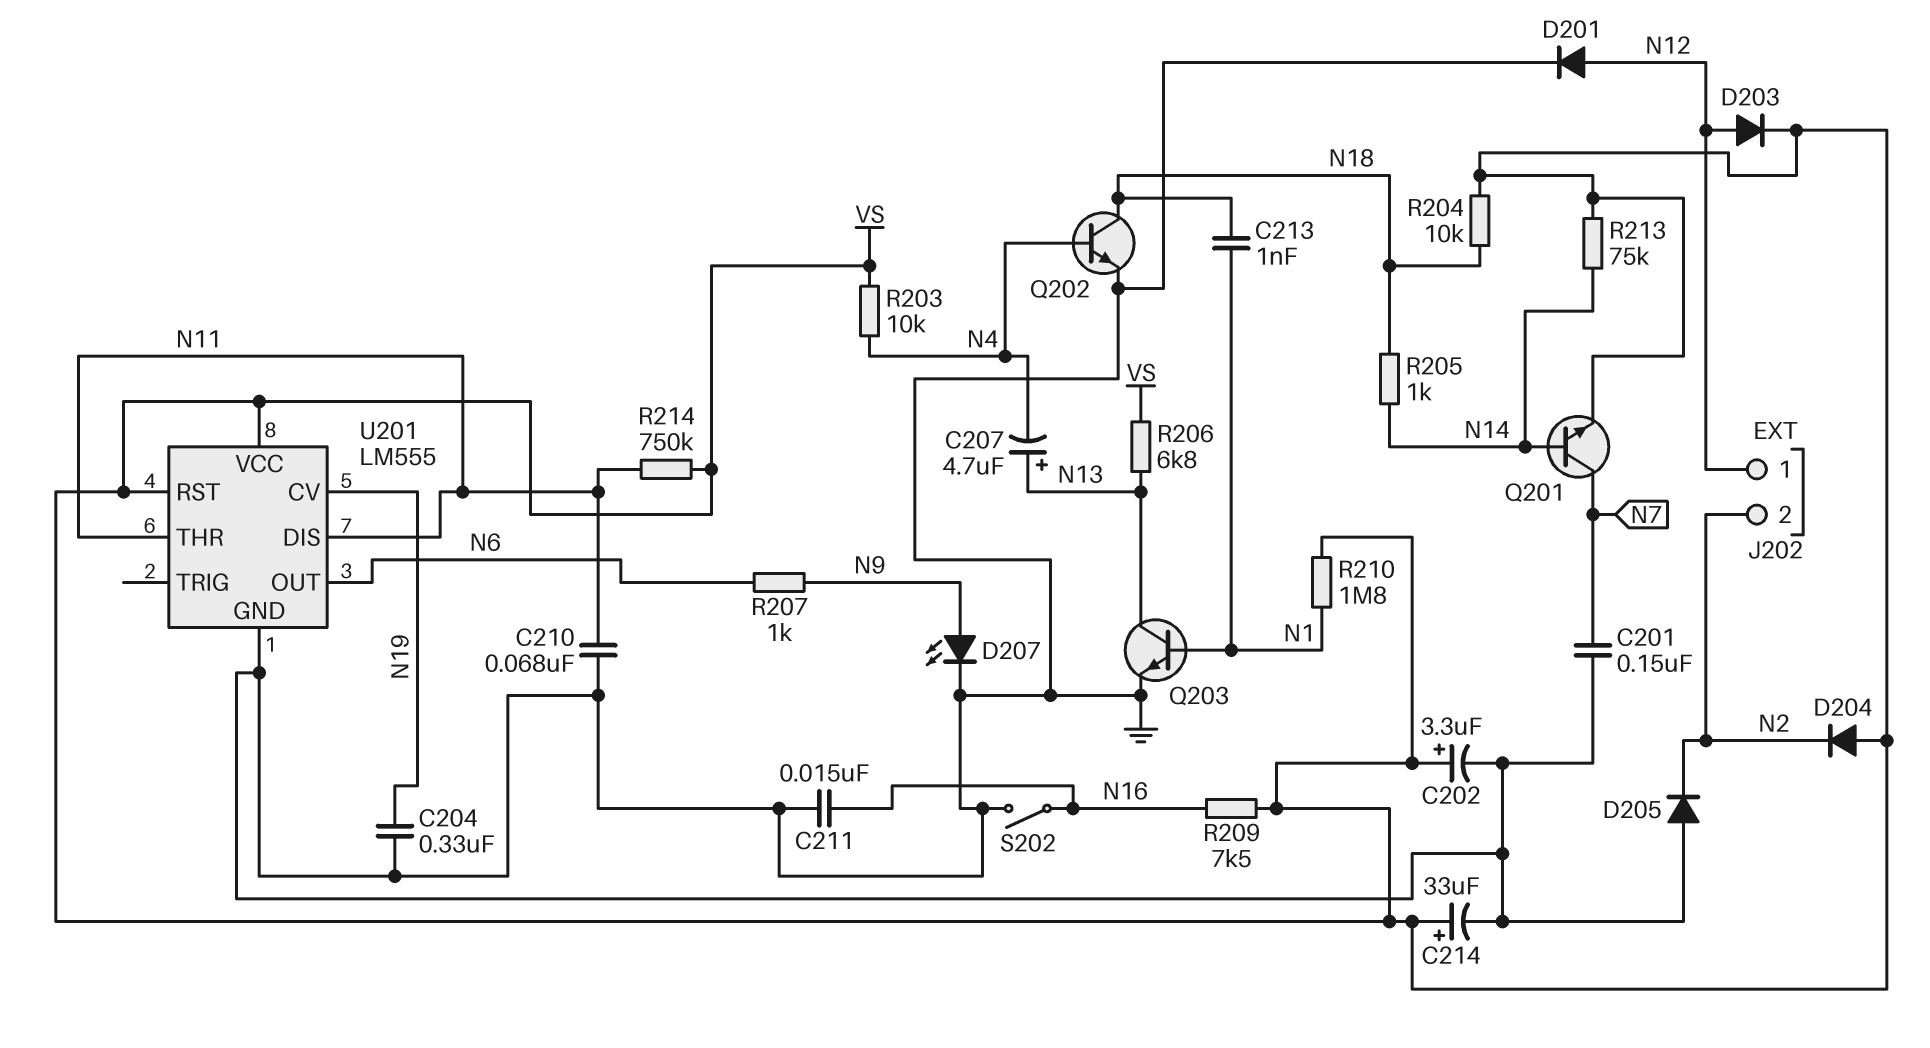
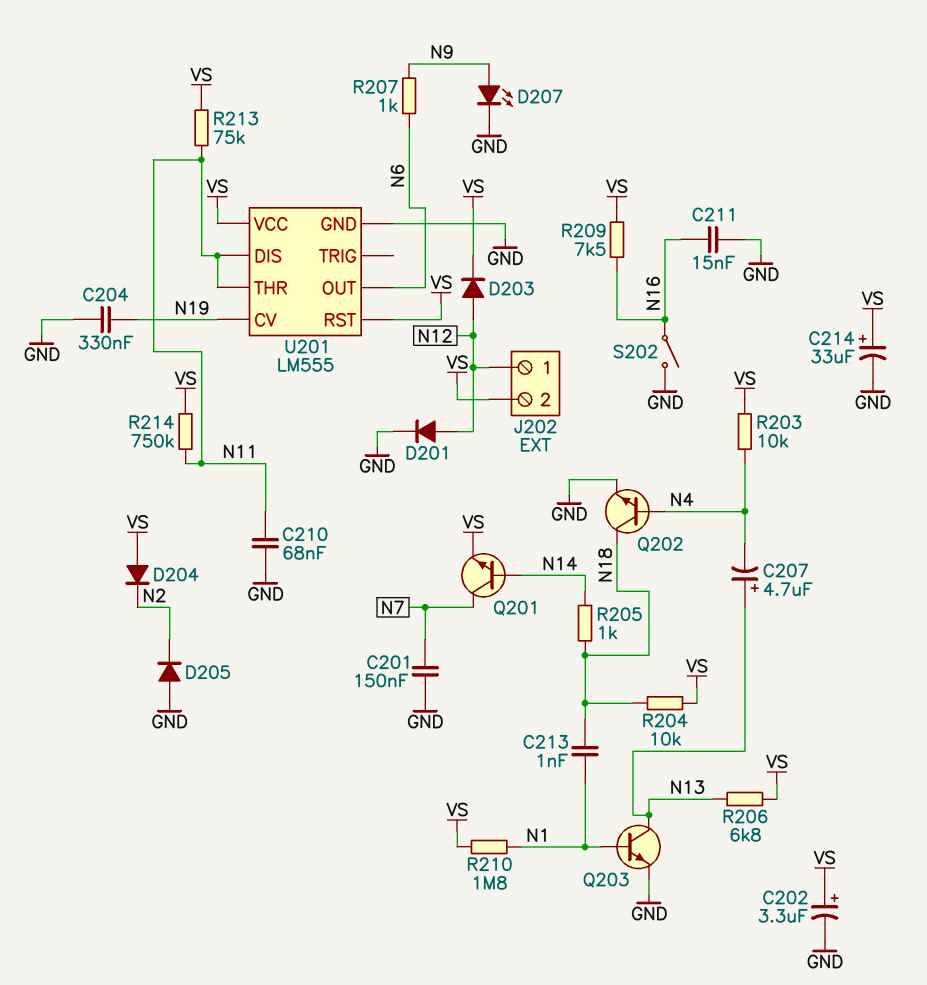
J202 pin 2: N2 -> VS
R213: 75k (N14, VS) -> 75k (N11, VS)

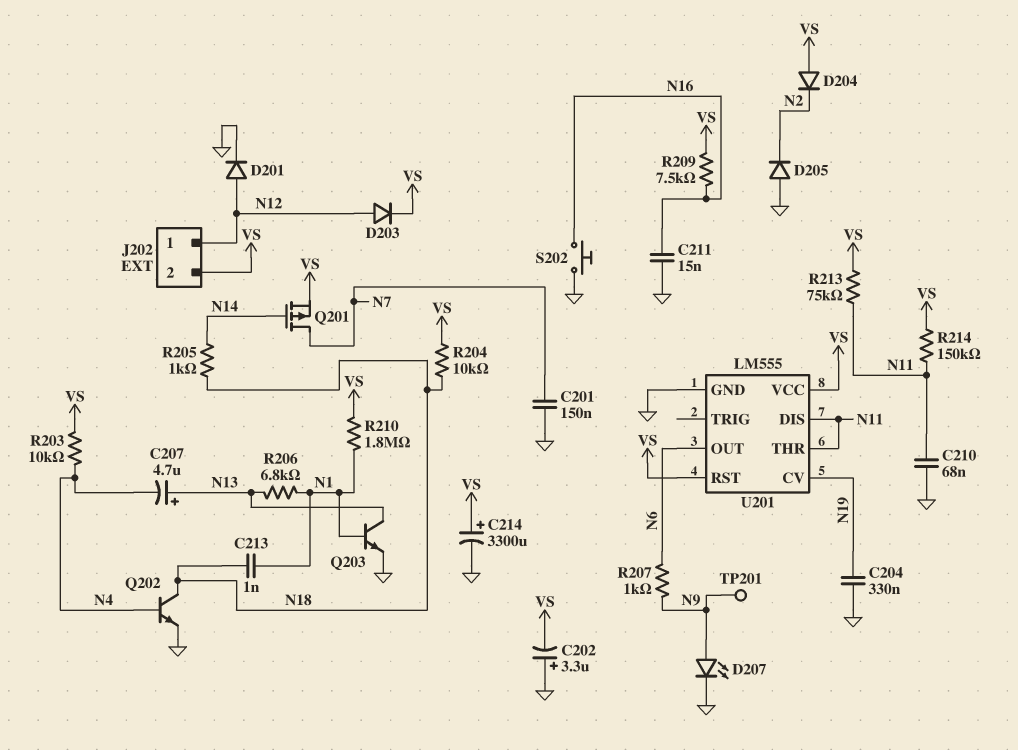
C202: 3.3uF (plus VS, minus GND) -> 3.3uF (plus GND, minus VS)
C214: 33uF (plus VS, minus GND) -> 3300uF (plus VS, minus GND)
Q201: NPN (B N14, C N7, E VS) -> PMOS (G N14, D N7, S VS)
R206: 6.8k (N13, VS) -> 6.8k (N1, N13)
R214: 750k (N11, VS) -> 150k (N11, VS)
S202: switch (GND, N16) -> button (GND, N16)
TP201: none -> test point (N9)

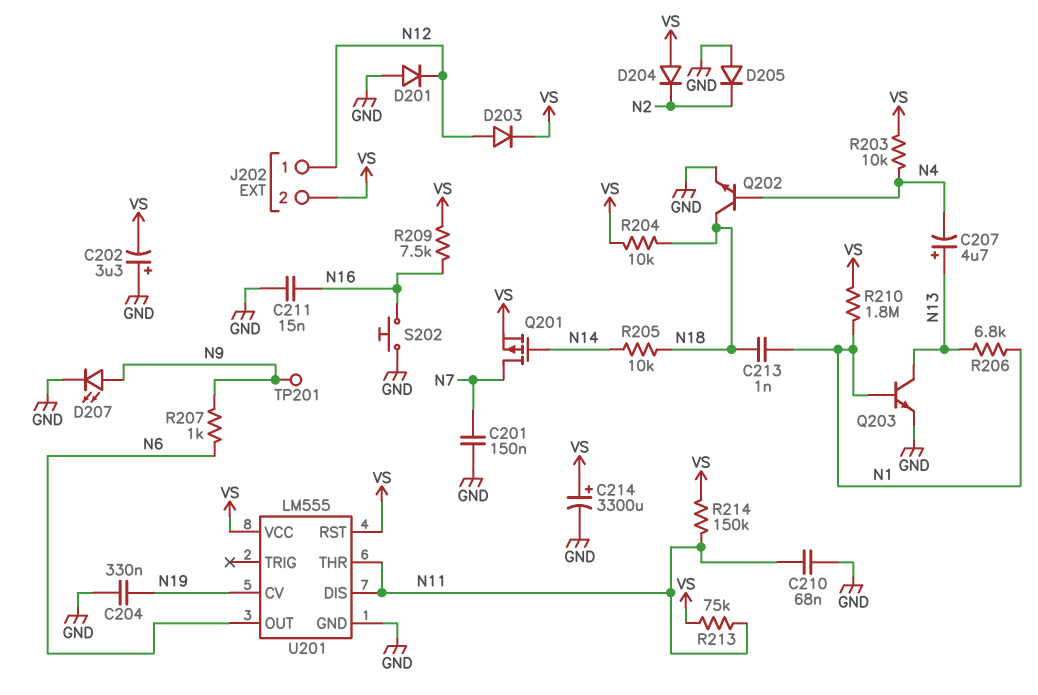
D201: diode (A N12, K GND) -> diode (A GND, K N12)
R205: 1k (N14, N18) -> 10k (N14, N18)

